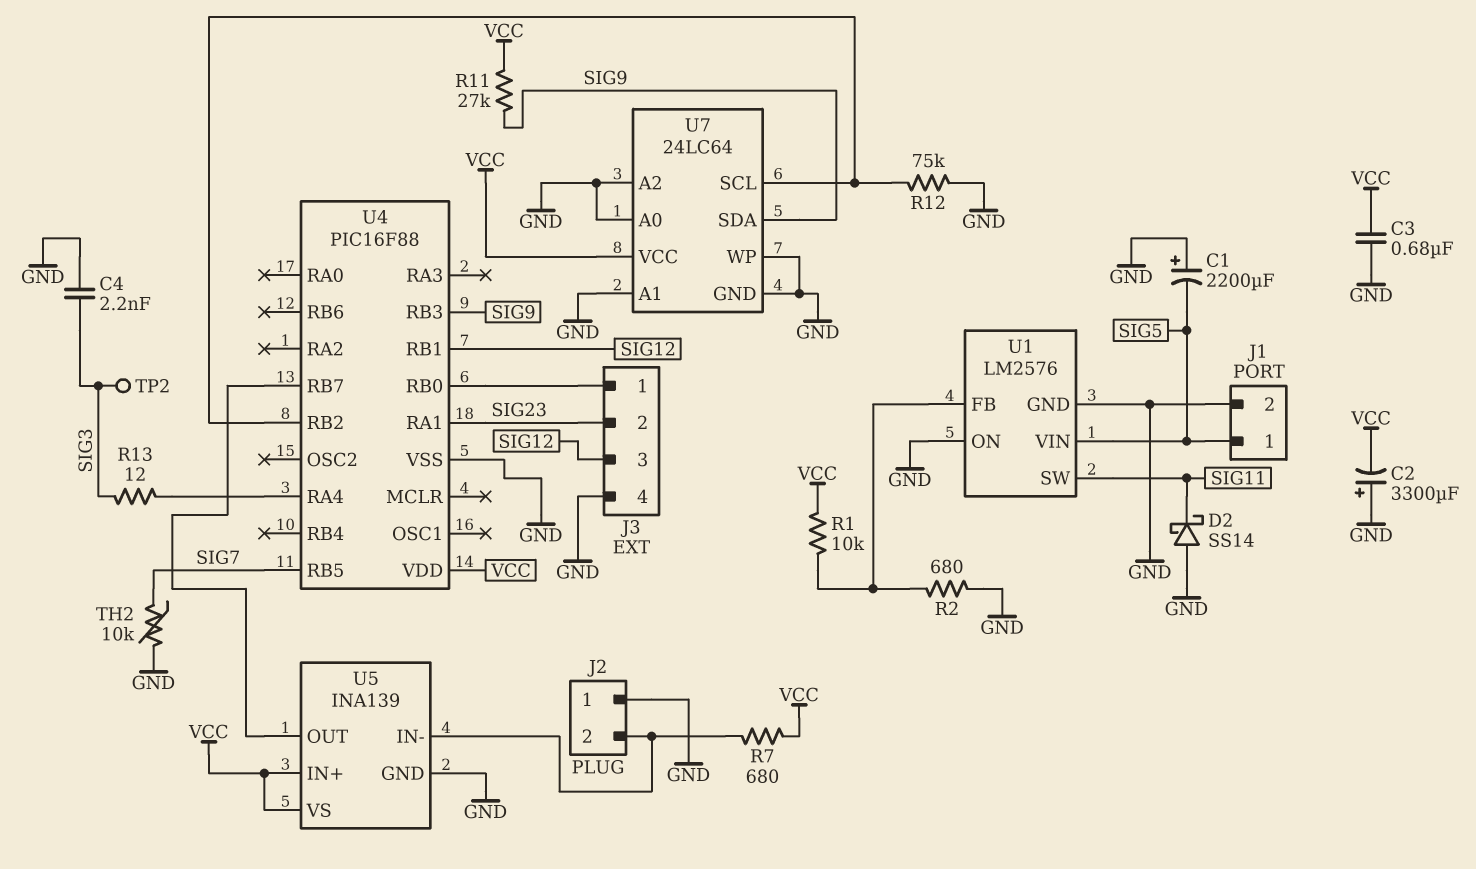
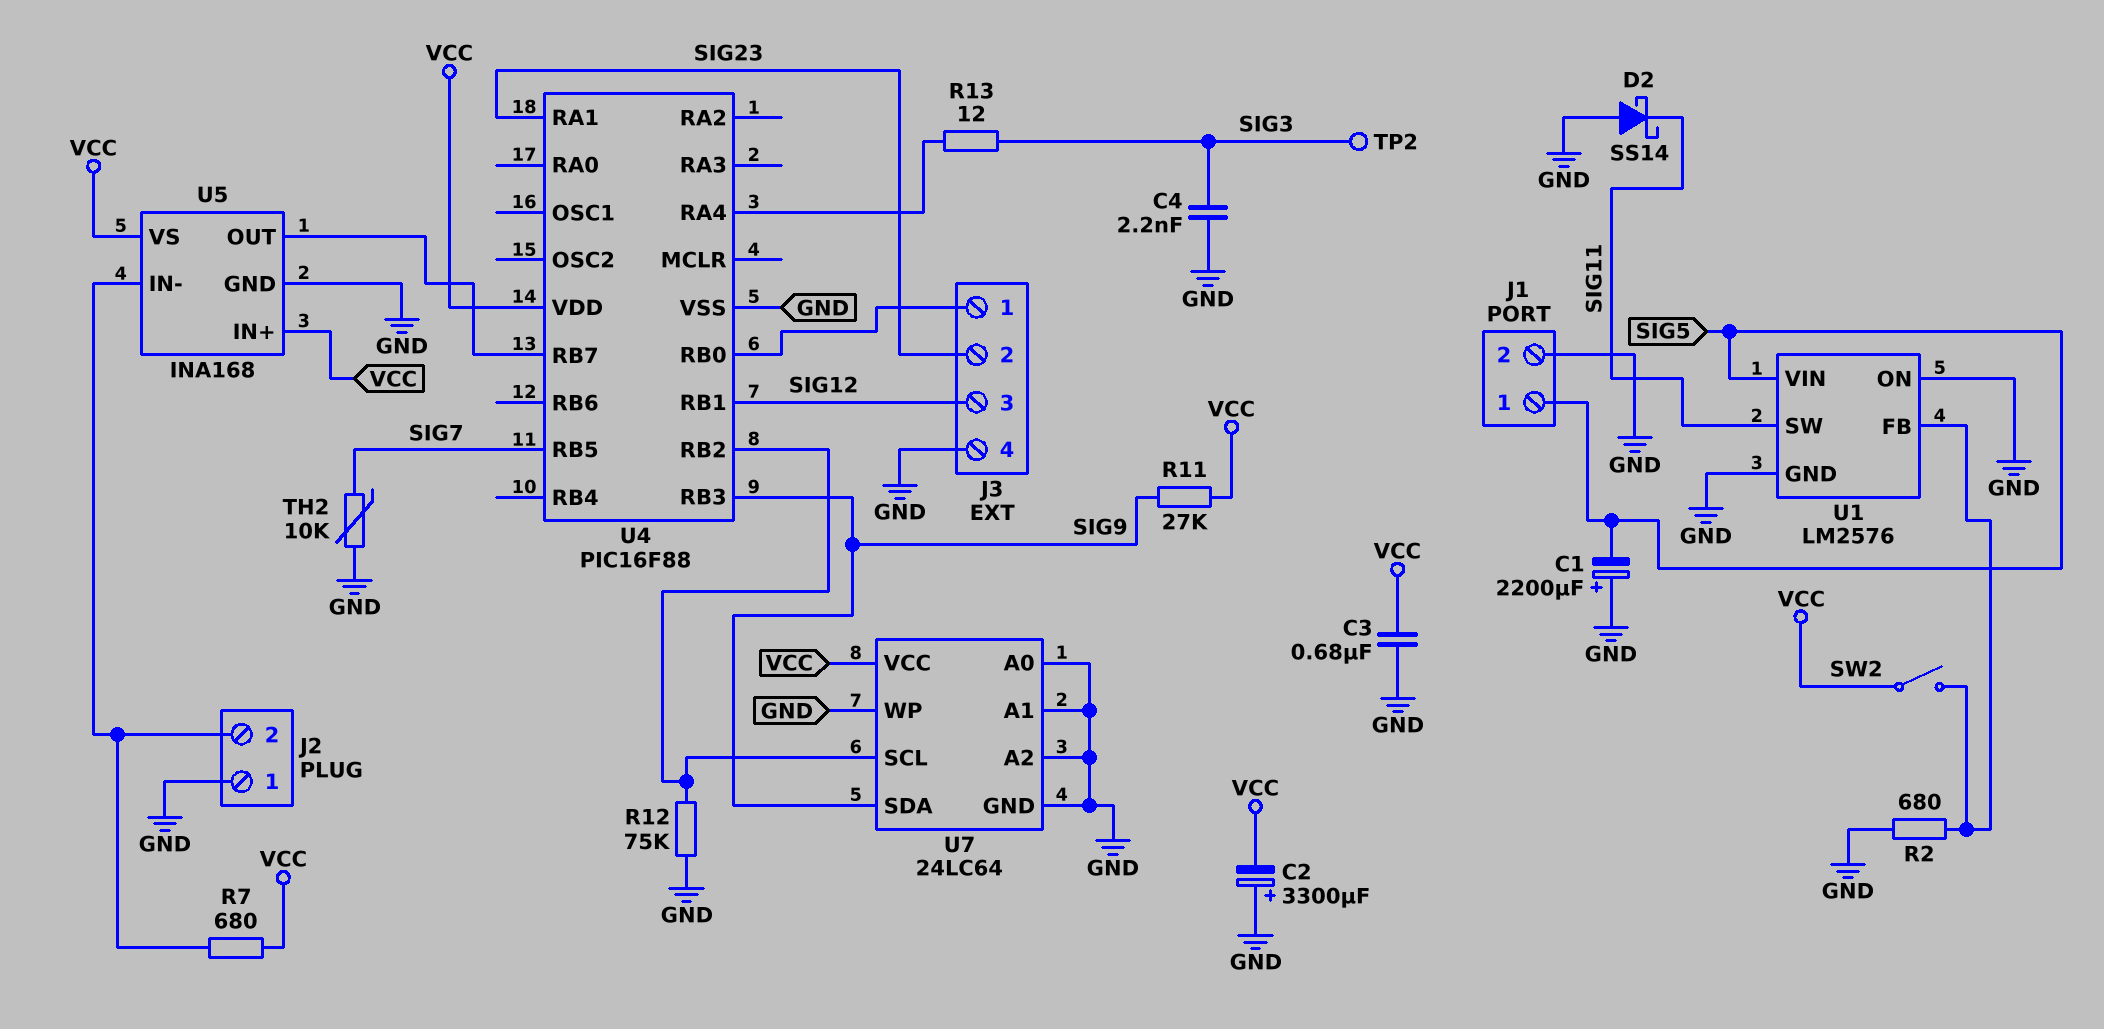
R1: 10k (U1/FB, VCC) -> none
SW2: none -> switch (U1/FB, VCC)
U5: INA139 -> INA168

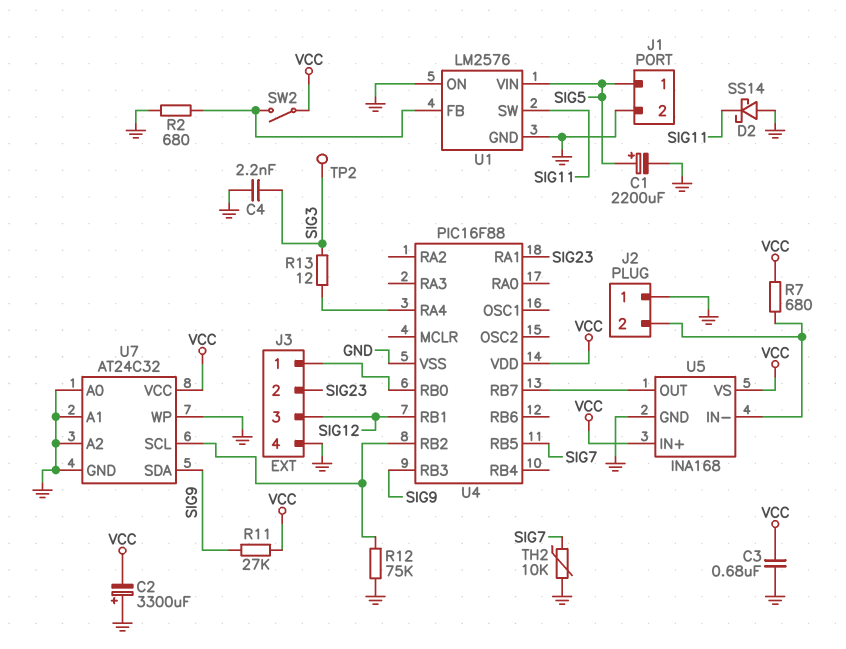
C1: 2200uF (plus GND, minus SIG5) -> 2200uF (plus SIG5, minus GND)
U7: 24LC64 -> AT24C32

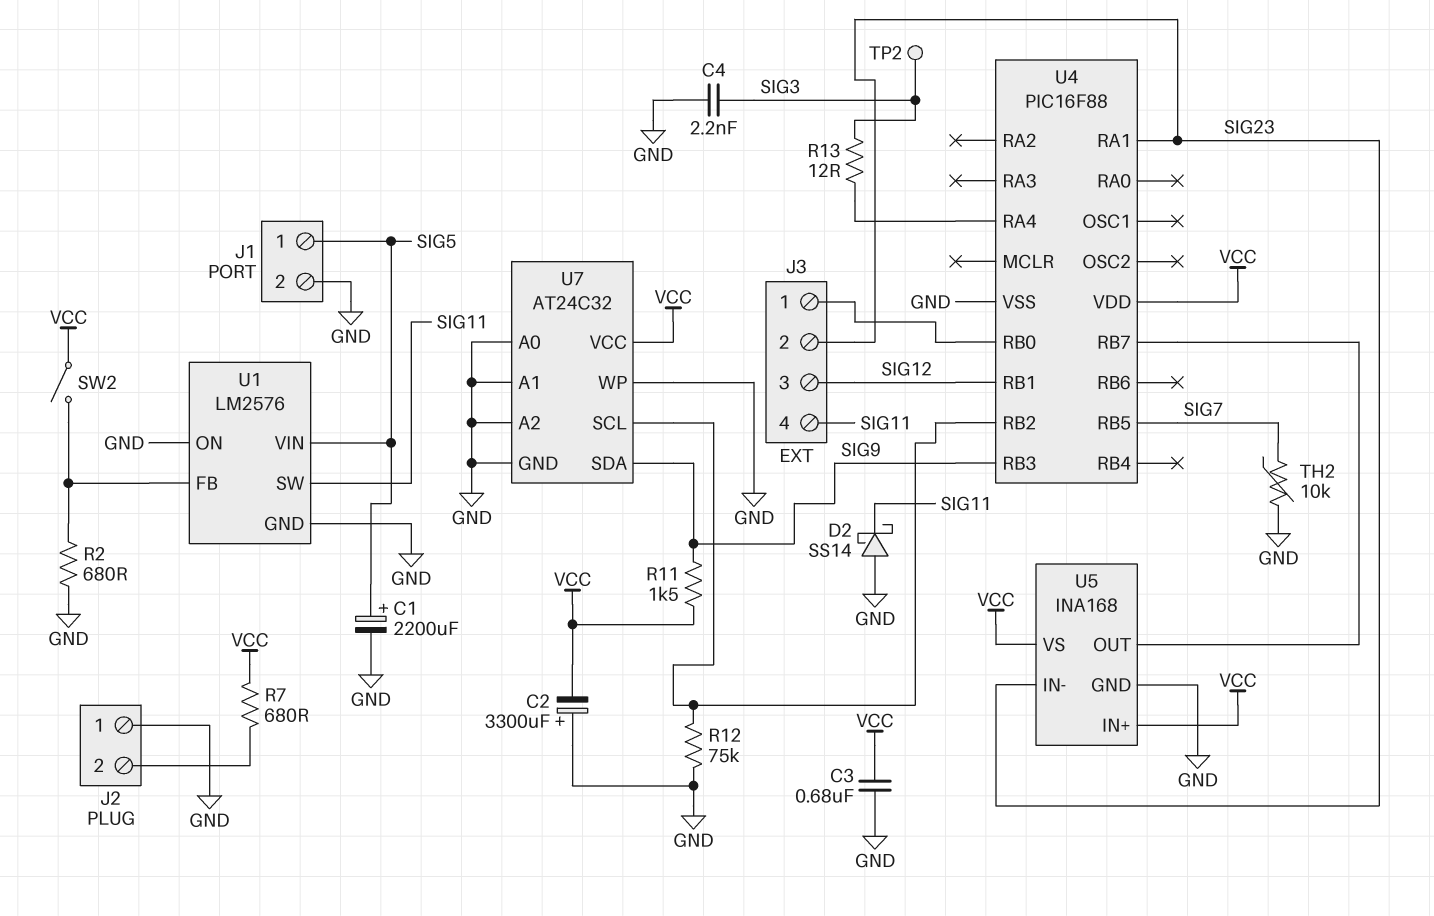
J3 pin 4: GND -> SIG11
R11: 27k (SIG9, VCC) -> 1.5k (SIG9, VCC)
U5 pin IN-: J2/2 -> SIG23

